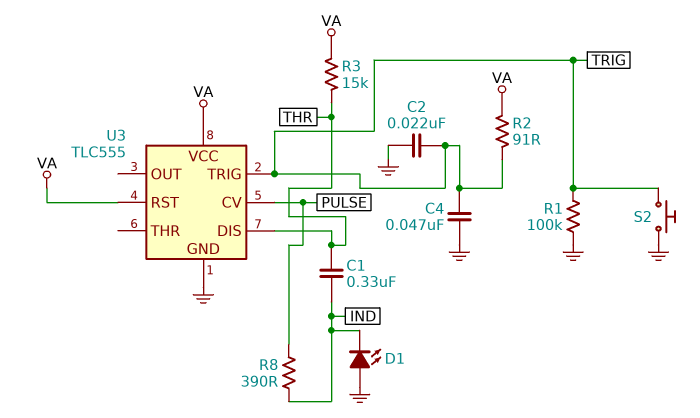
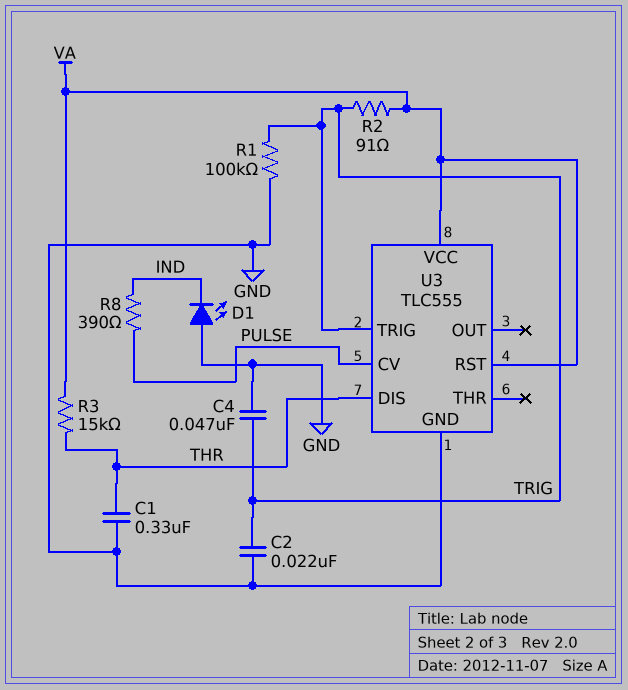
C1: 330nF (IND, THR) -> 330nF (GND, THR)
S2: button (GND, TRIG) -> none

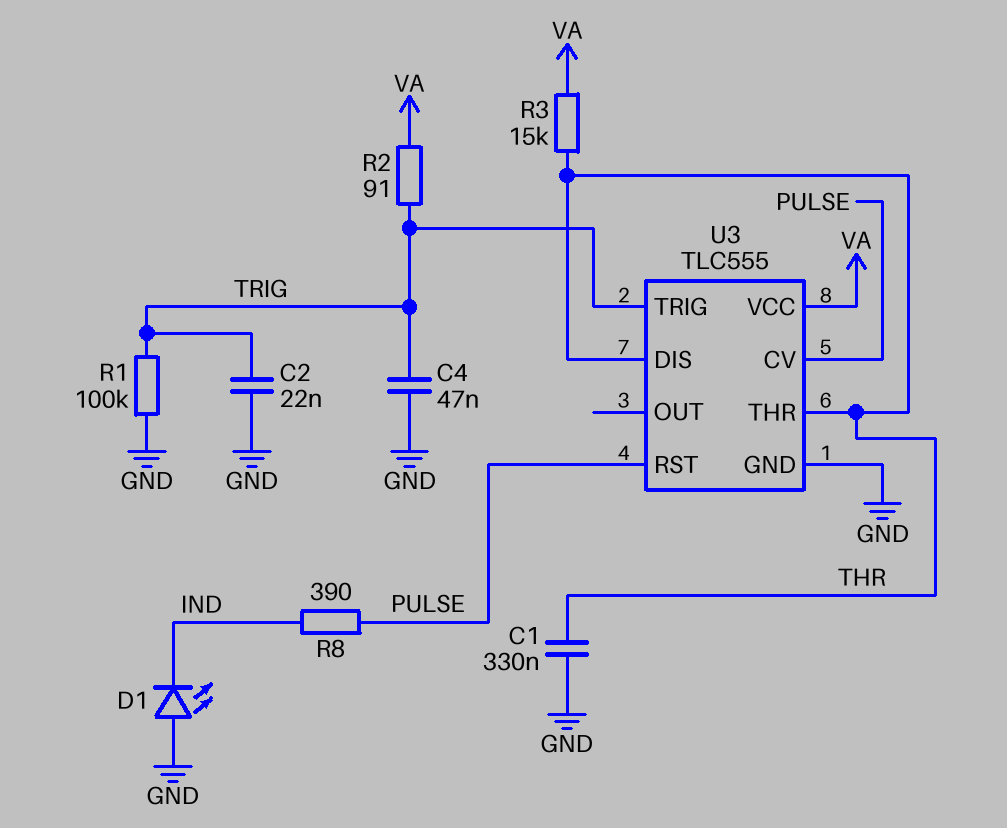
U3 pin RST: VA -> PULSE
U3 pin THR: none -> THR

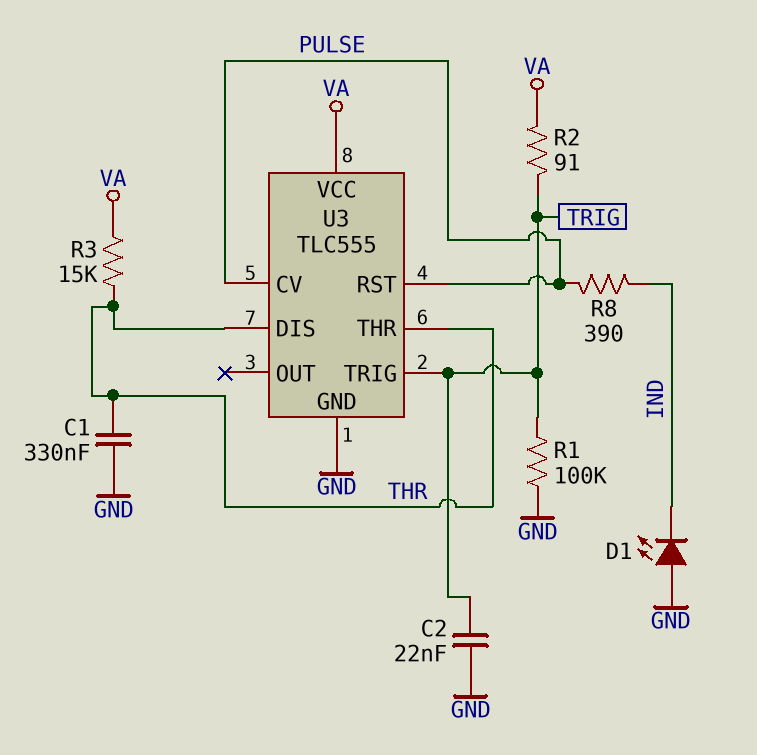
C4: 47nF (GND, TRIG) -> none

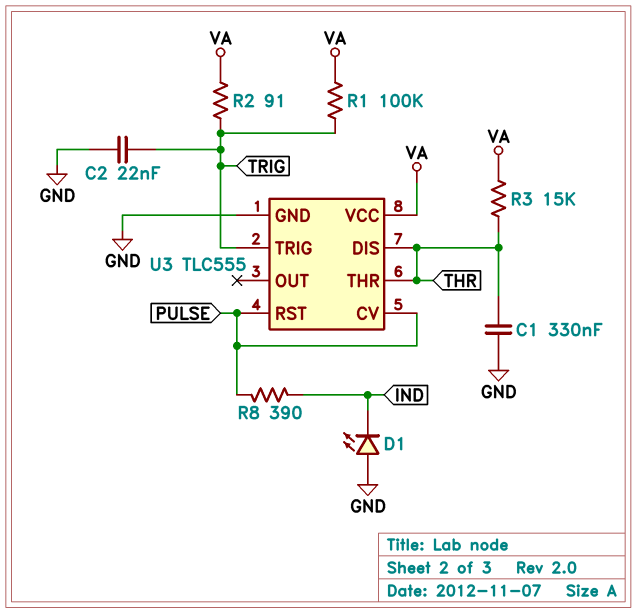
R1: 100k (GND, TRIG) -> 100k (TRIG, VA)

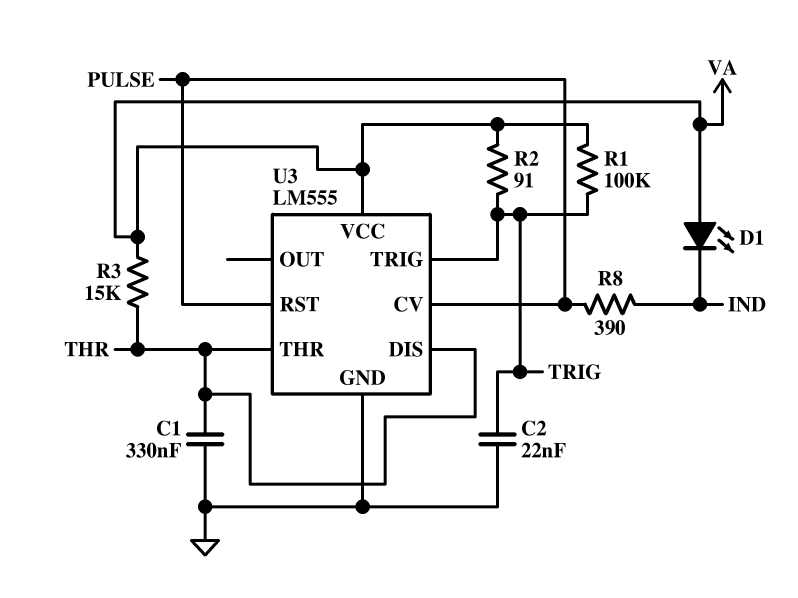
D1: LED (A GND, K IND) -> LED (A VA, K IND)
U3: TLC555 -> LM555

